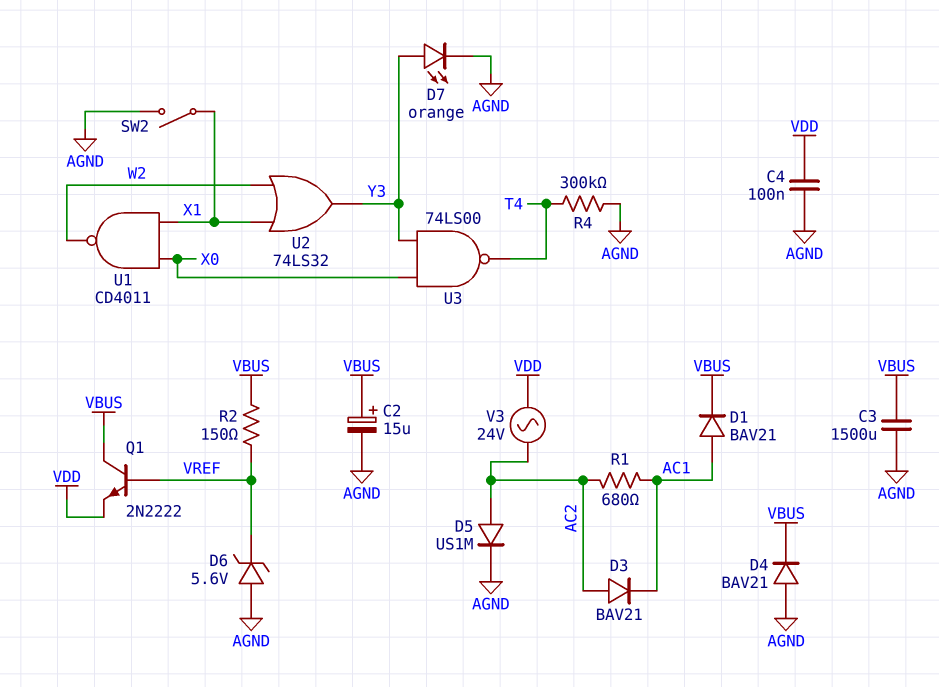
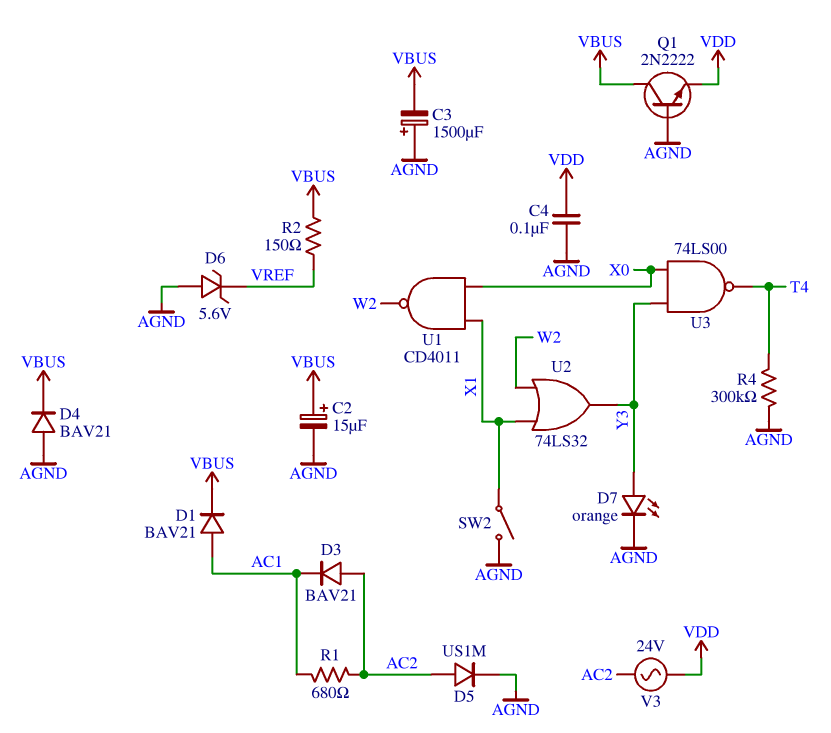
C3: 1500uF (AGND, VBUS) -> 1500uF (plus AGND, minus VBUS)
Q1: NPN 2N2222 (B VREF, C VBUS, E VDD) -> NPN 2N2222 (B AGND, C VBUS, E VDD)

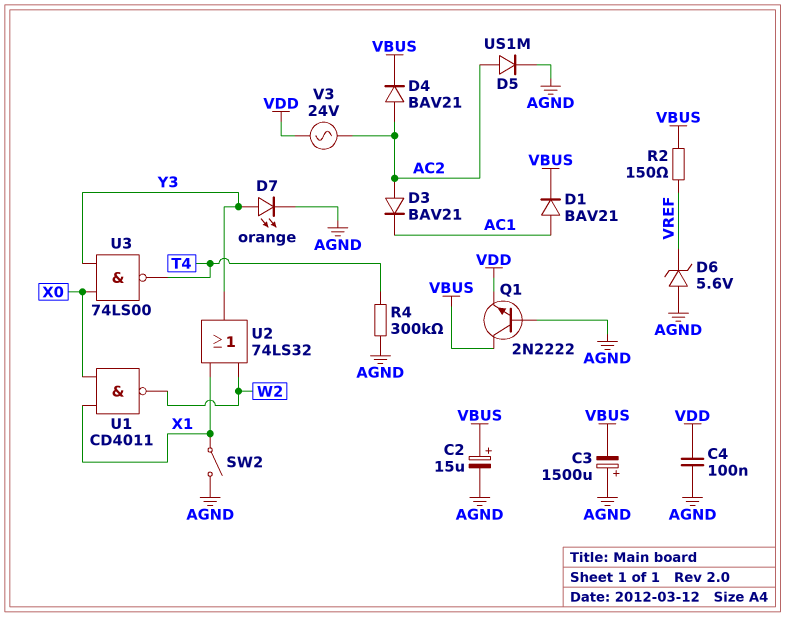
D4: diode BAV21 (A AGND, K VBUS) -> diode BAV21 (A AC2, K VBUS)
R1: 680 (AC1, AC2) -> none

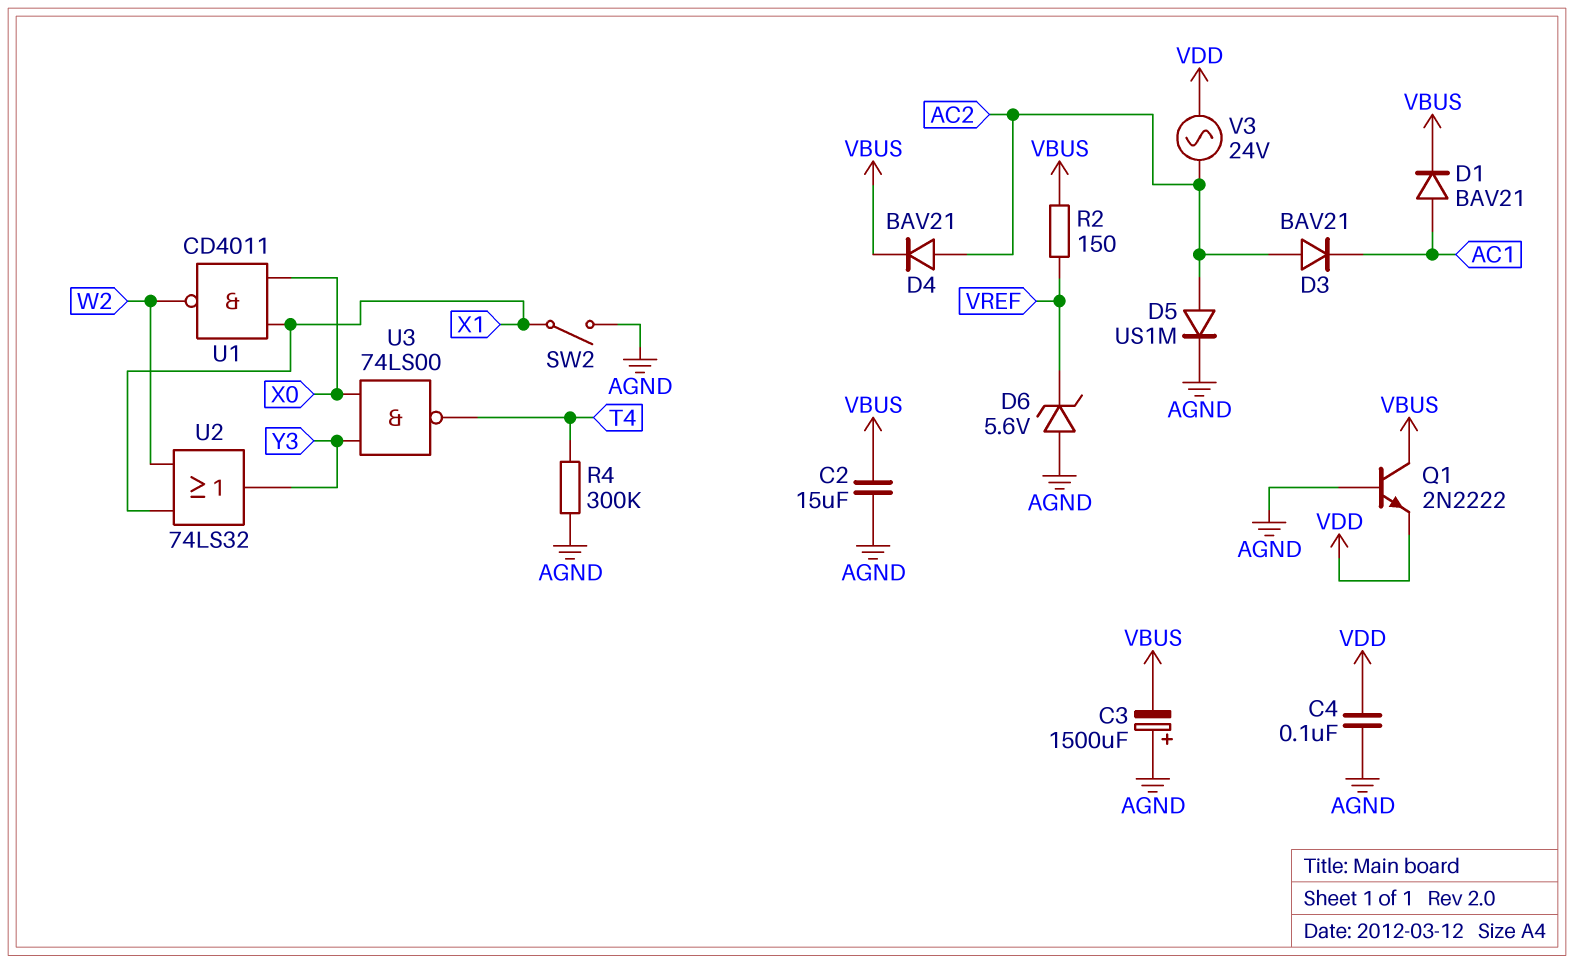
C2: 15uF (plus VBUS, minus AGND) -> 15uF (AGND, VBUS)
D7: LED orange (A Y3, K AGND) -> none

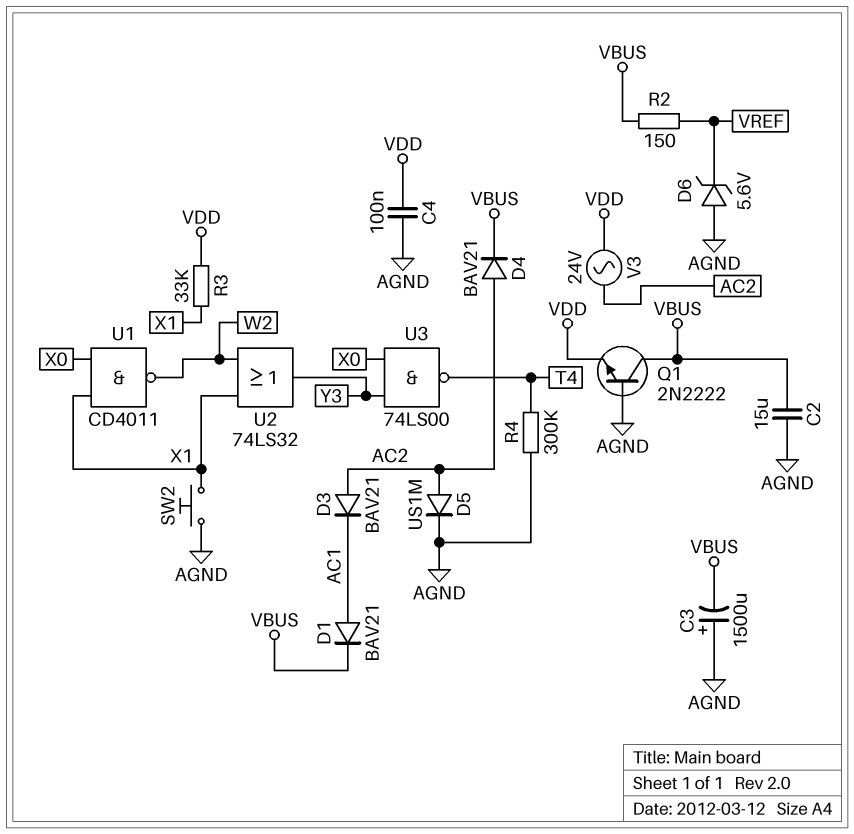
R3: none -> 33k (VDD, X1)
SW2: switch (AGND, X1) -> button (AGND, X1)

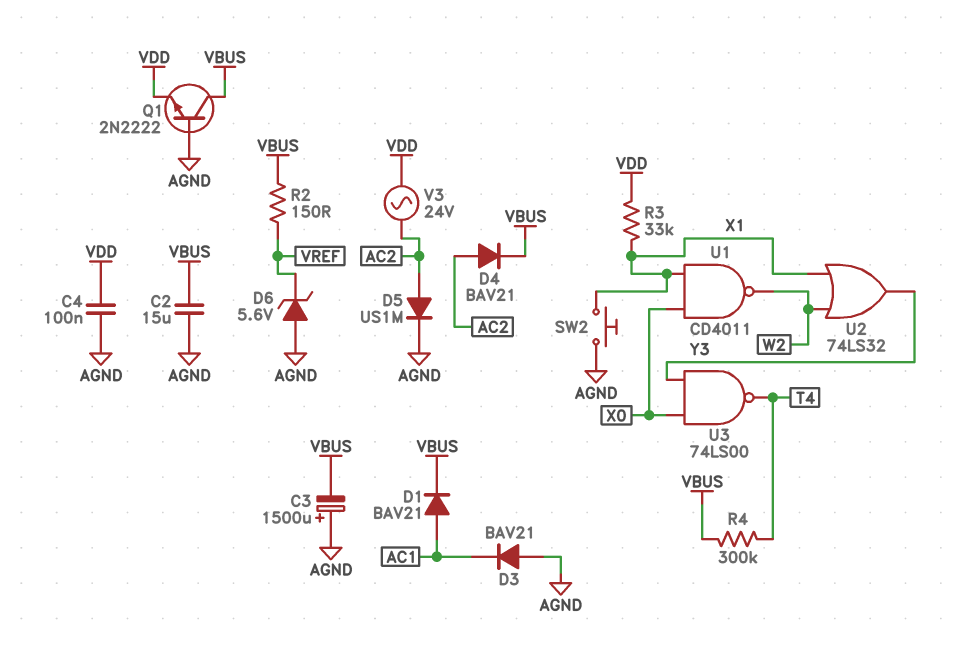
D3: diode BAV21 (A AC2, K AC1) -> diode BAV21 (A AGND, K AC1)
R4: 300k (AGND, T4) -> 300k (T4, VBUS)

